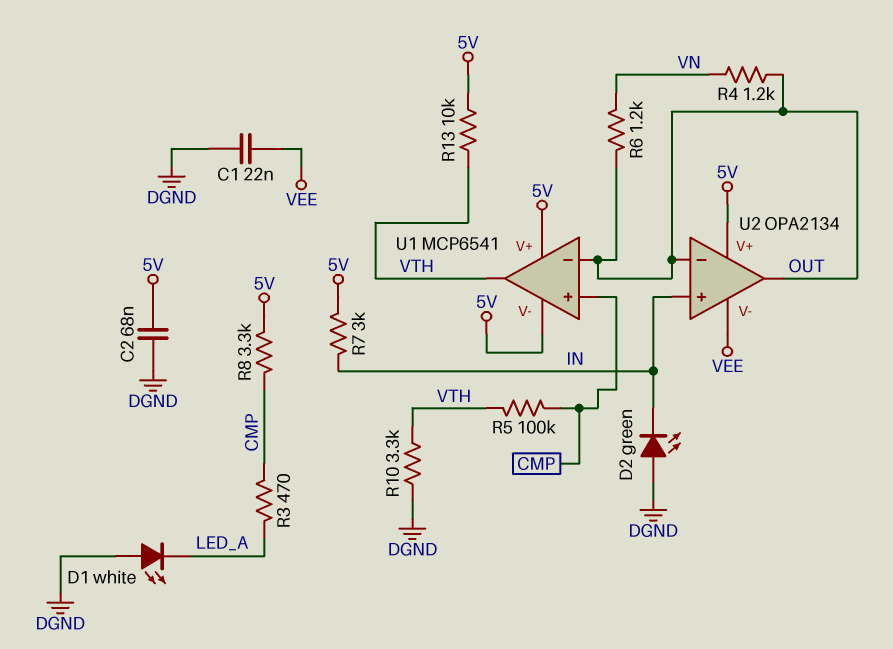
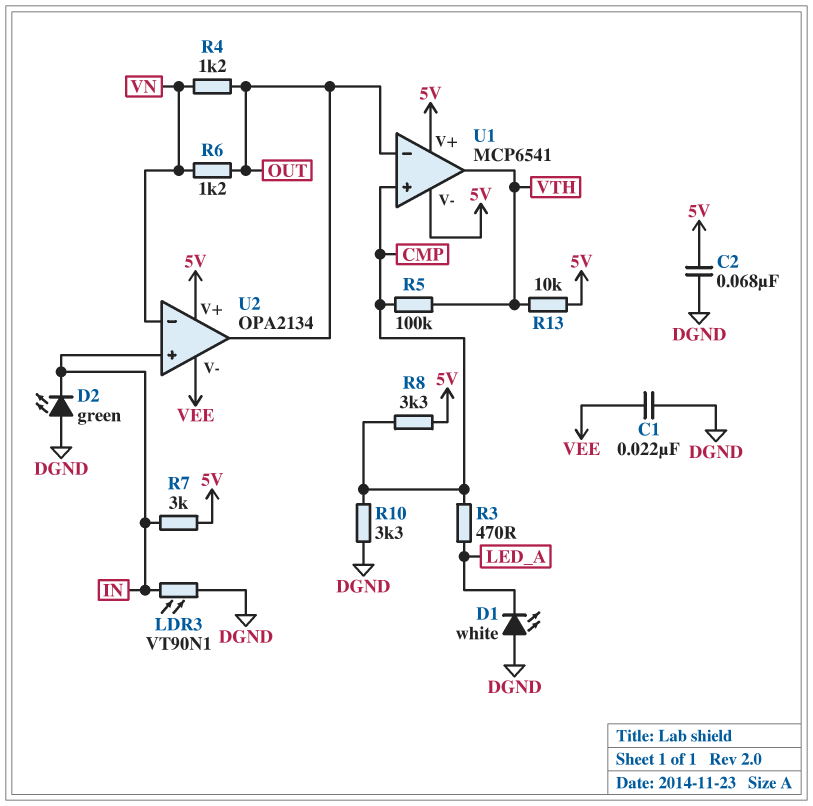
LDR3: none -> VT90N1 (DGND, IN)
R10: 3.3k (DGND, VTH) -> 3.3k (CMP, DGND)
U2 pin in-: OUT -> VN

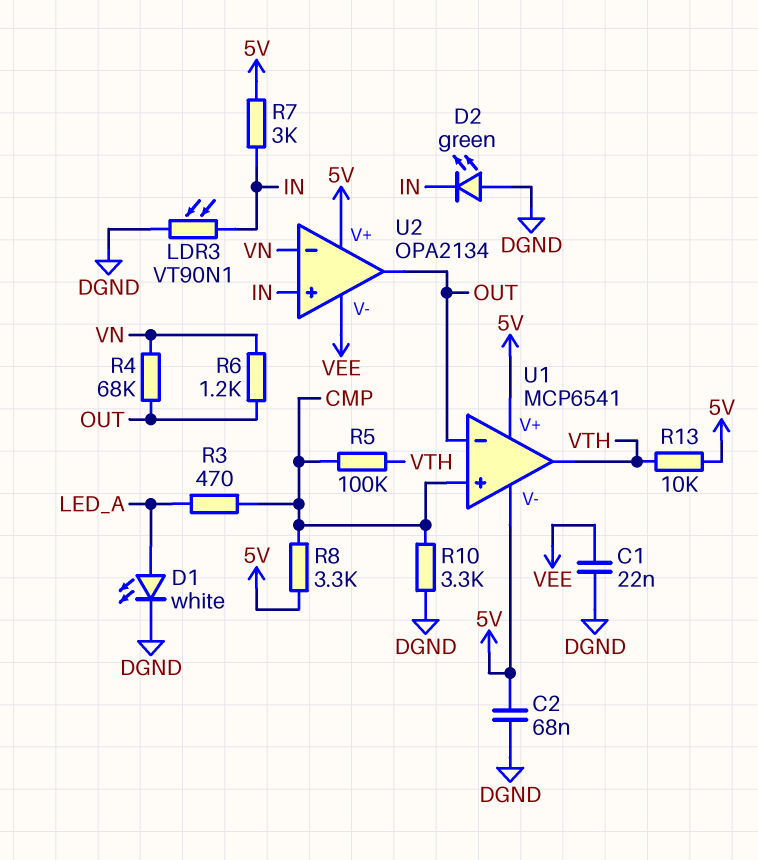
D1: LED white (A DGND, K LED_A) -> LED white (A LED_A, K DGND)
R4: 1.2k (OUT, VN) -> 68k (OUT, VN)

